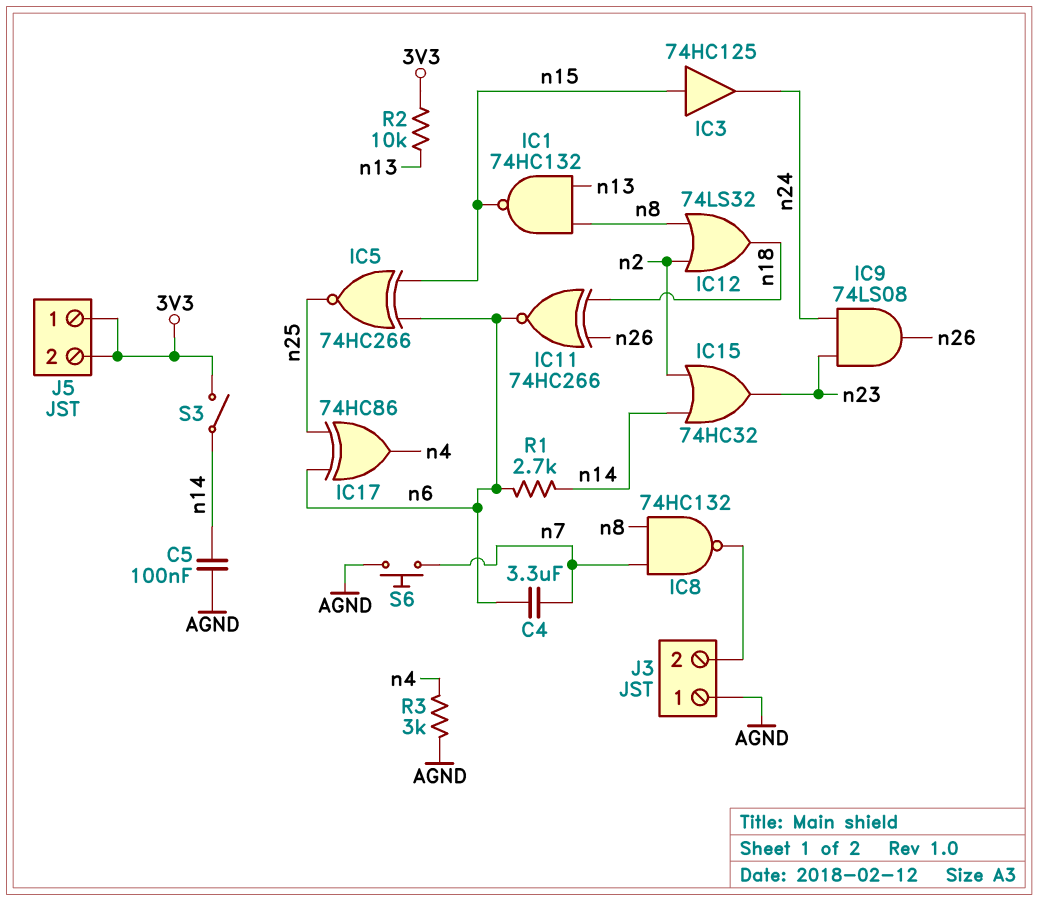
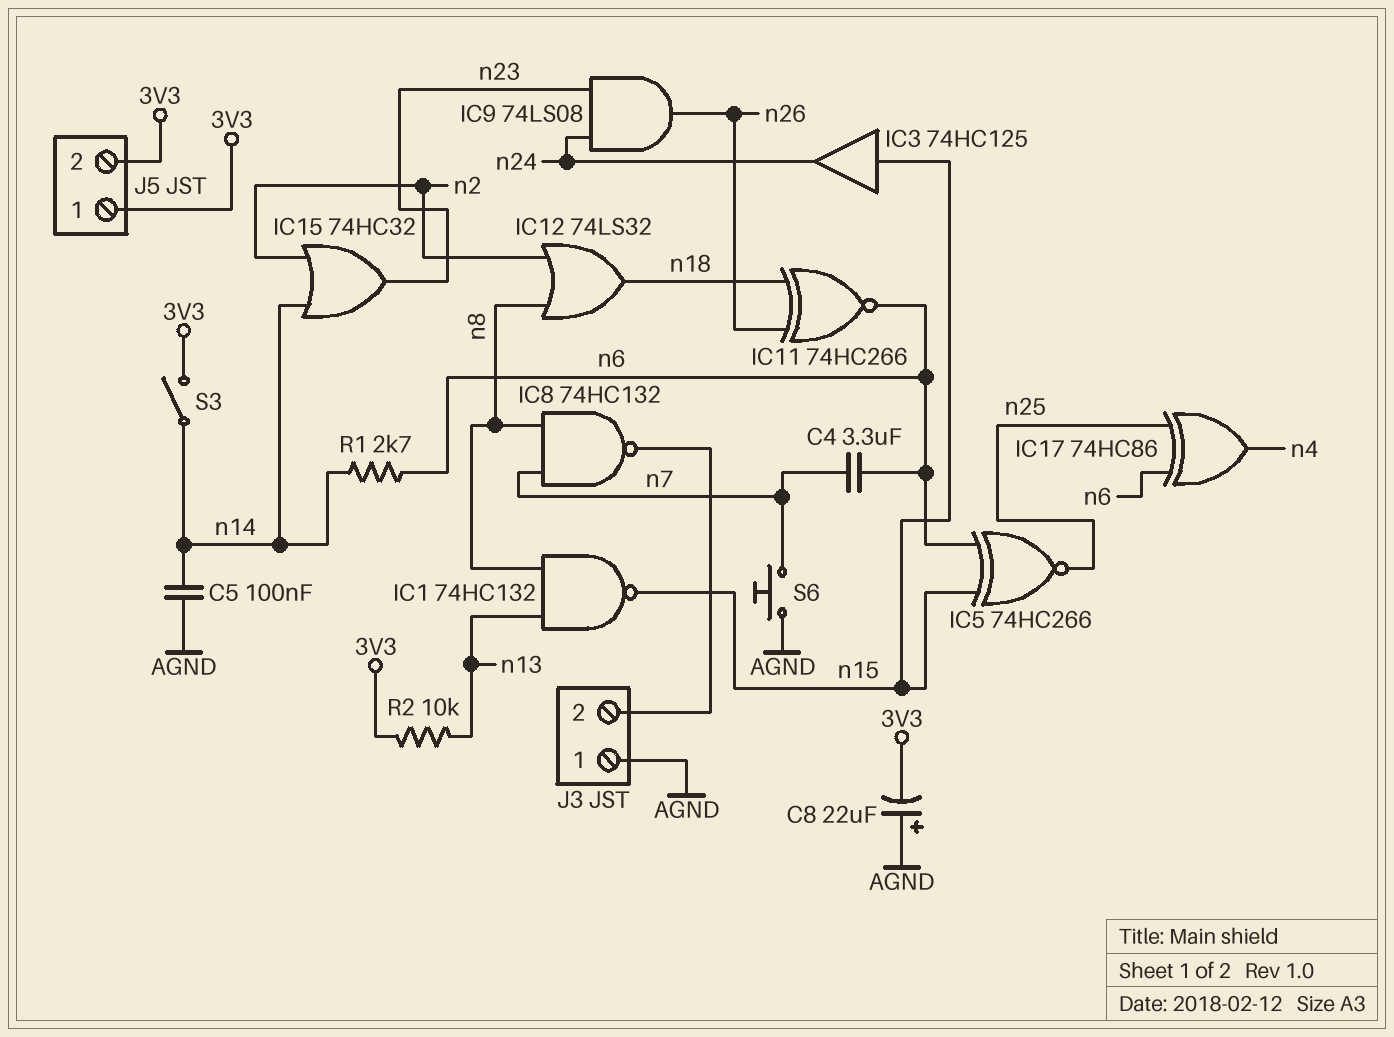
C8: none -> 22uF (plus AGND, minus 3V3)
R3: 3k (AGND, n4) -> none

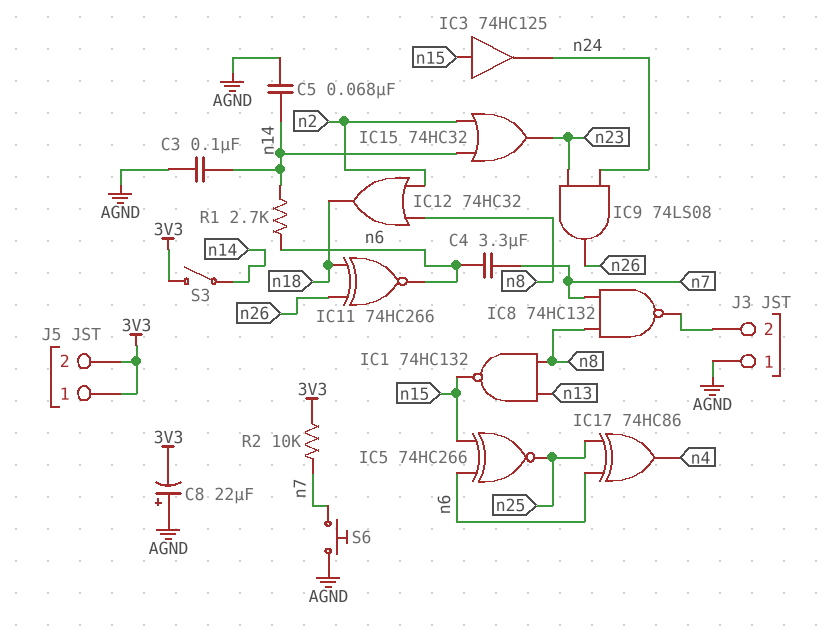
C3: none -> 100nF (AGND, n14)
C5: 100nF (AGND, n14) -> 68nF (AGND, n14)
IC12: OR 74LS32 (in n2, in n8, out n18) -> OR 74HC32 (in n2, in n8, out n18)
R2: 10k (3V3, n13) -> 10k (3V3, n7)

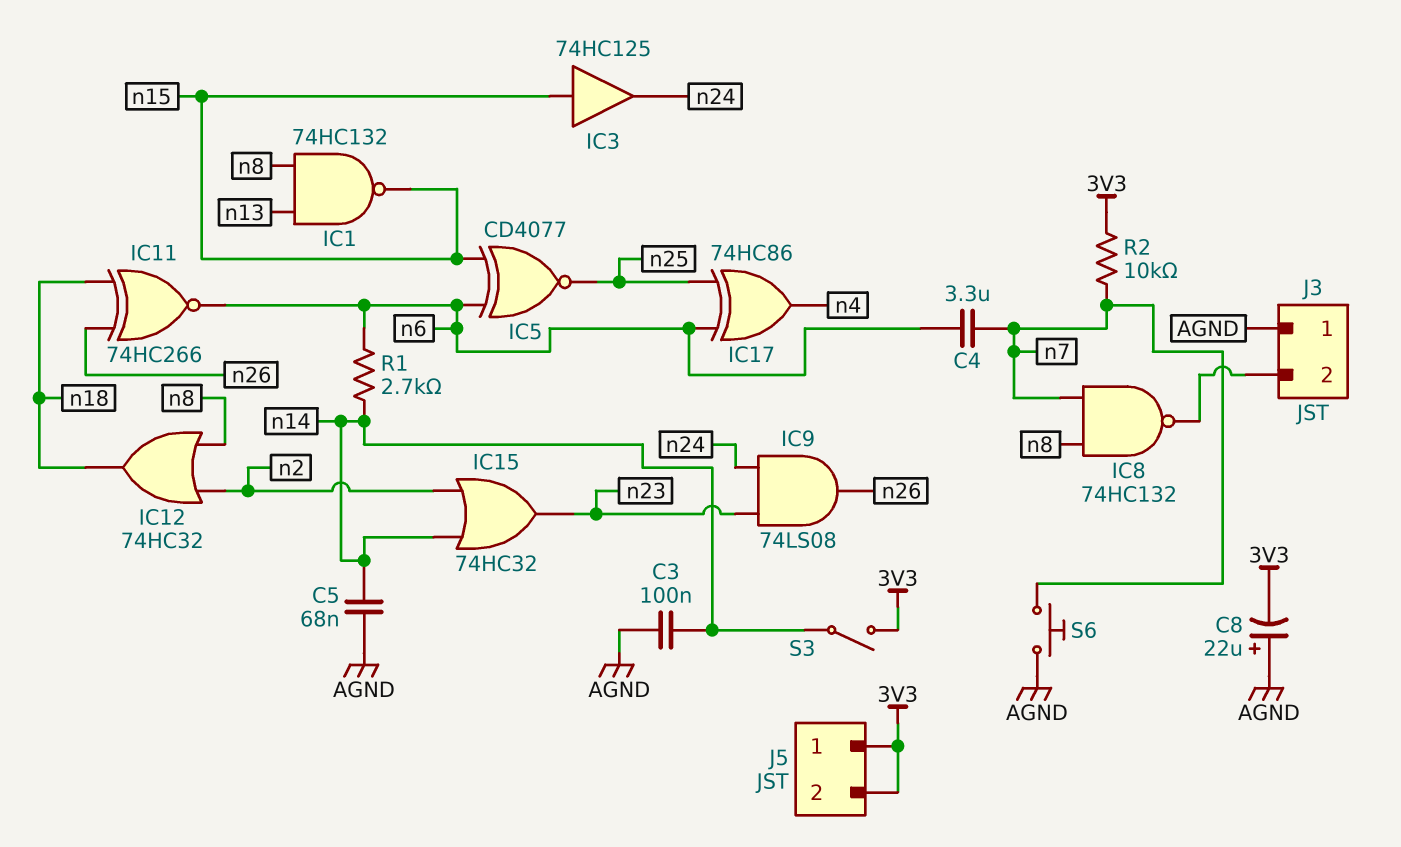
IC5: XNOR 74HC266 (in n6, in n15, out n25) -> XNOR CD4077 (in n6, in n15, out n25)

